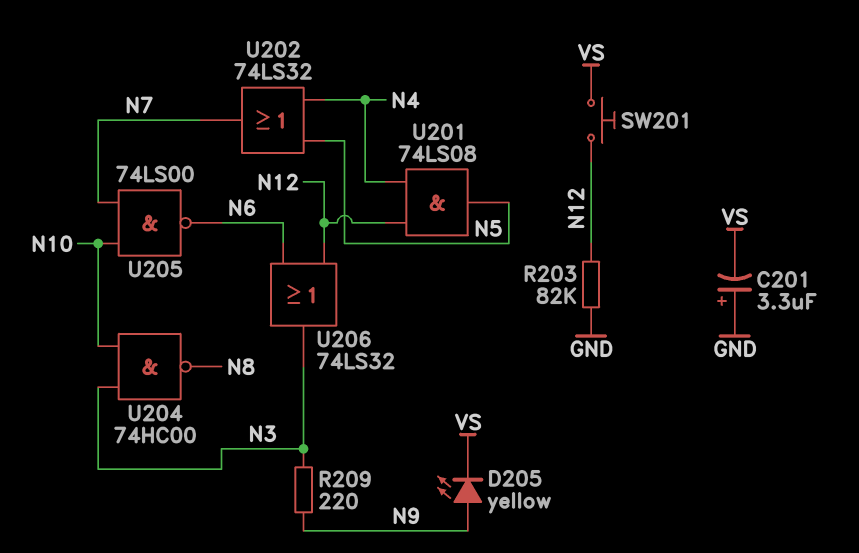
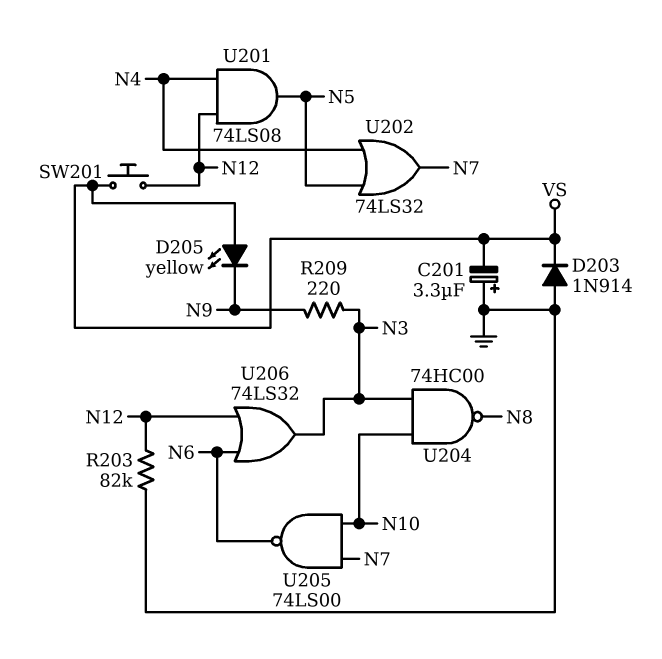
D203: none -> diode 1N914 (A GND, K VS)
D205: LED yellow (A N9, K VS) -> LED yellow (A VS, K N9)

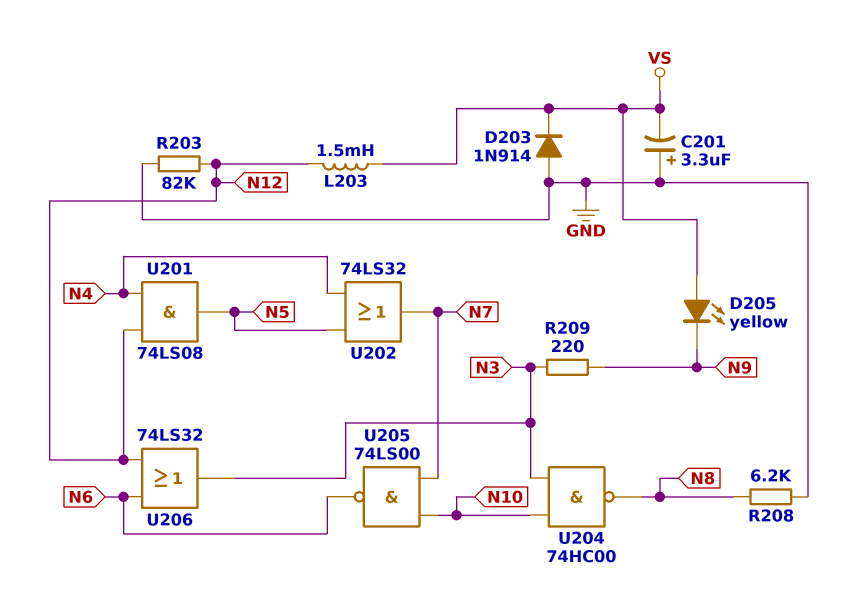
L203: none -> 1.5mH (N12, VS)
R208: none -> 6.2k (GND, N8)
SW201: button (N12, VS) -> none

